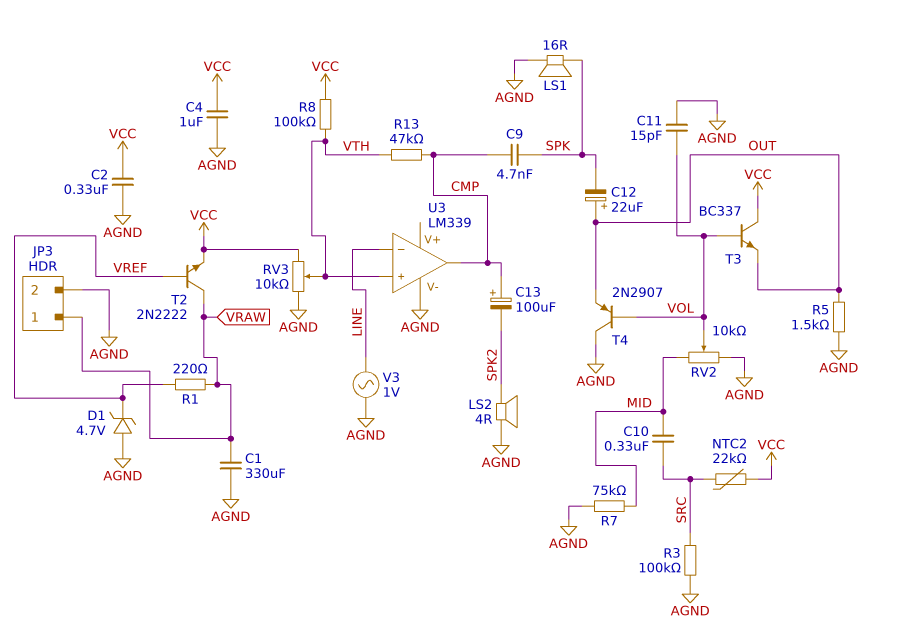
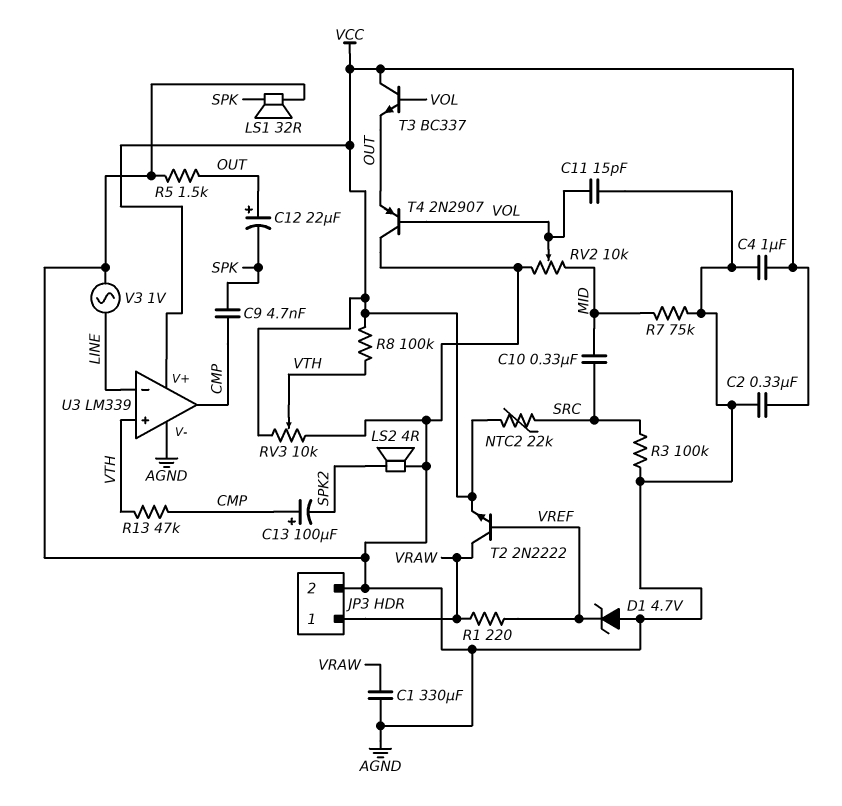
LS1: speaker 16R (AGND, SPK) -> speaker 32R (AGND, SPK)
U3 pin V+: none -> VCC

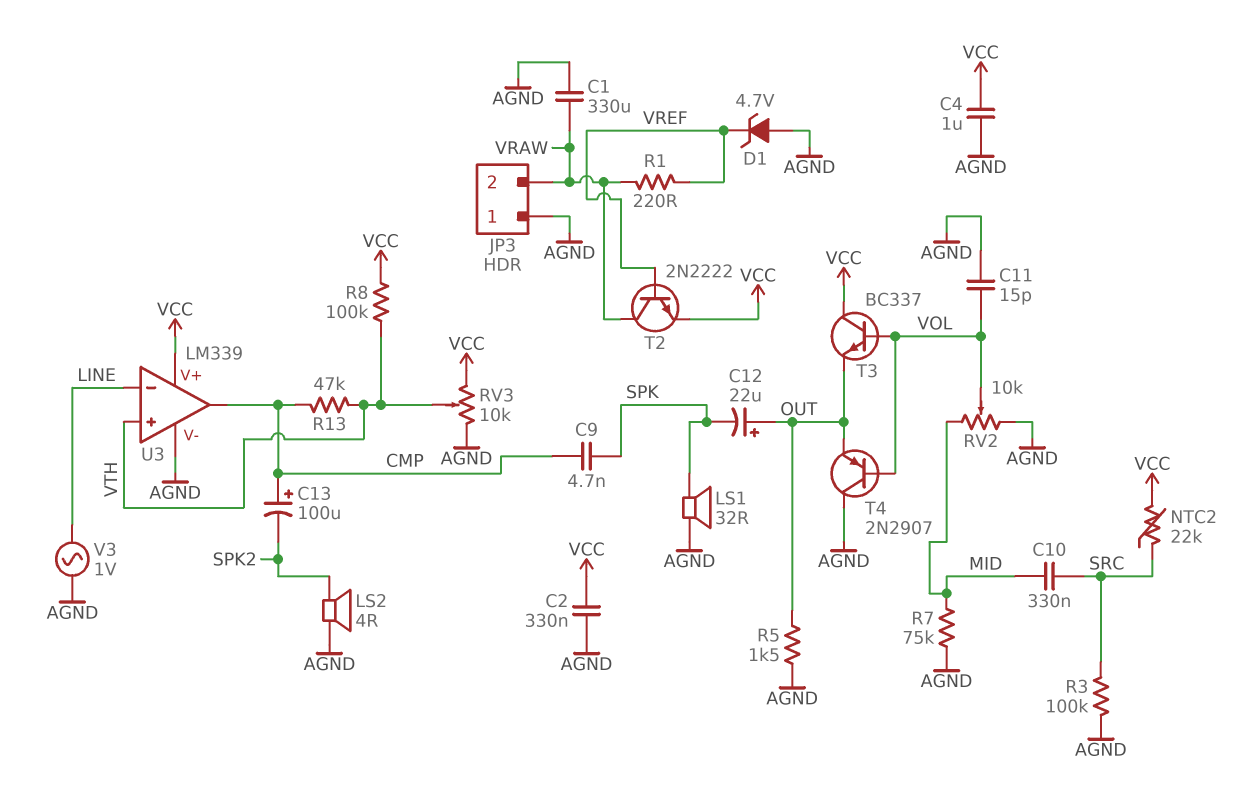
JP3 pin 1: VRAW -> AGND
JP3 pin 2: AGND -> VRAW

